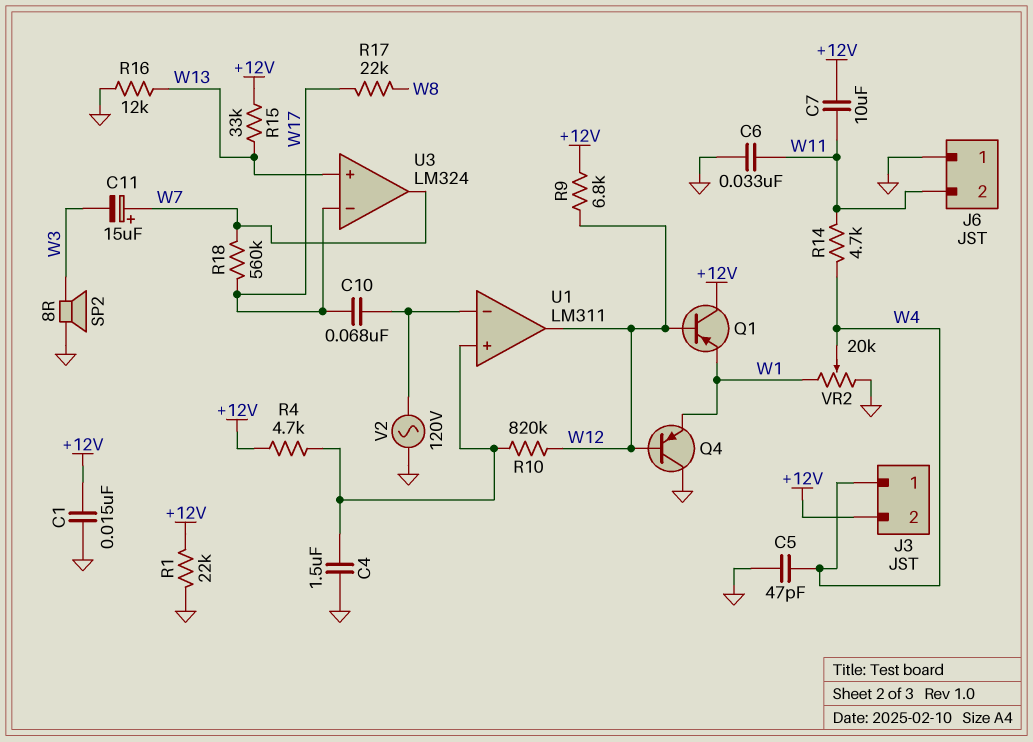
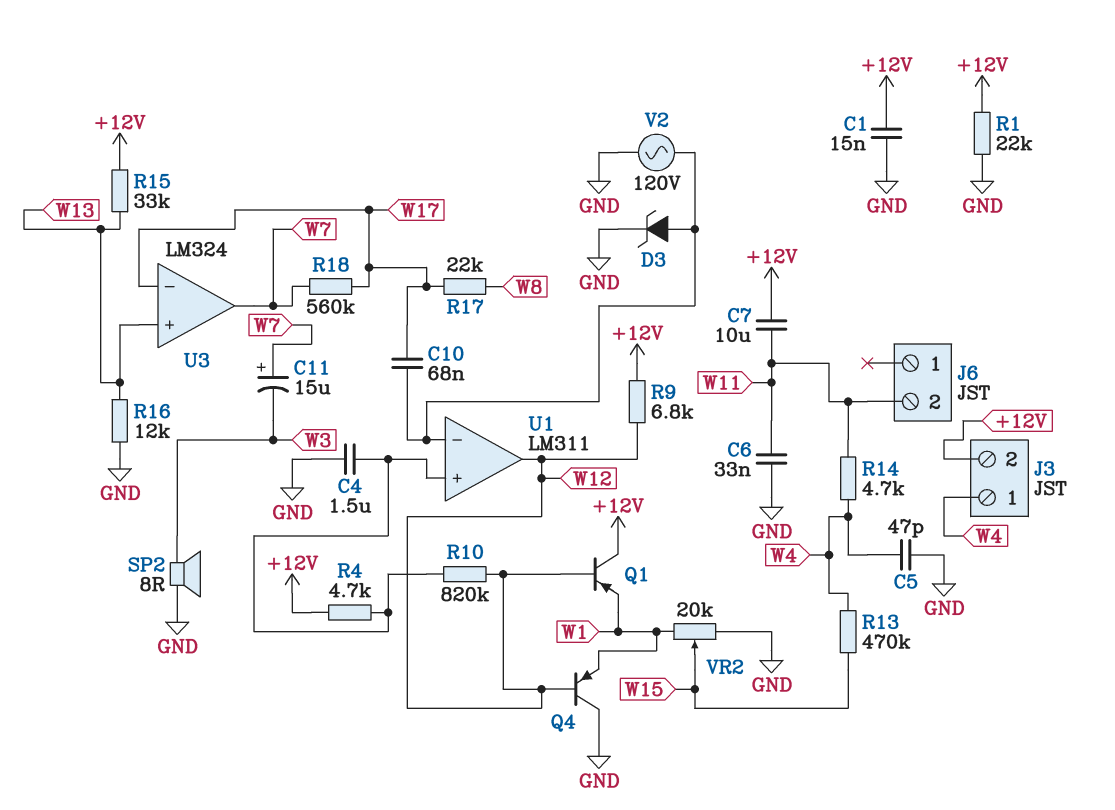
D3: none -> zener (A U1/in-, K GND)
J6 pin 1: GND -> none
R13: none -> 470k (W4, W15)
VR2: 20k (GND, W1, wiper W4) -> 20k (GND, W1, wiper W15)

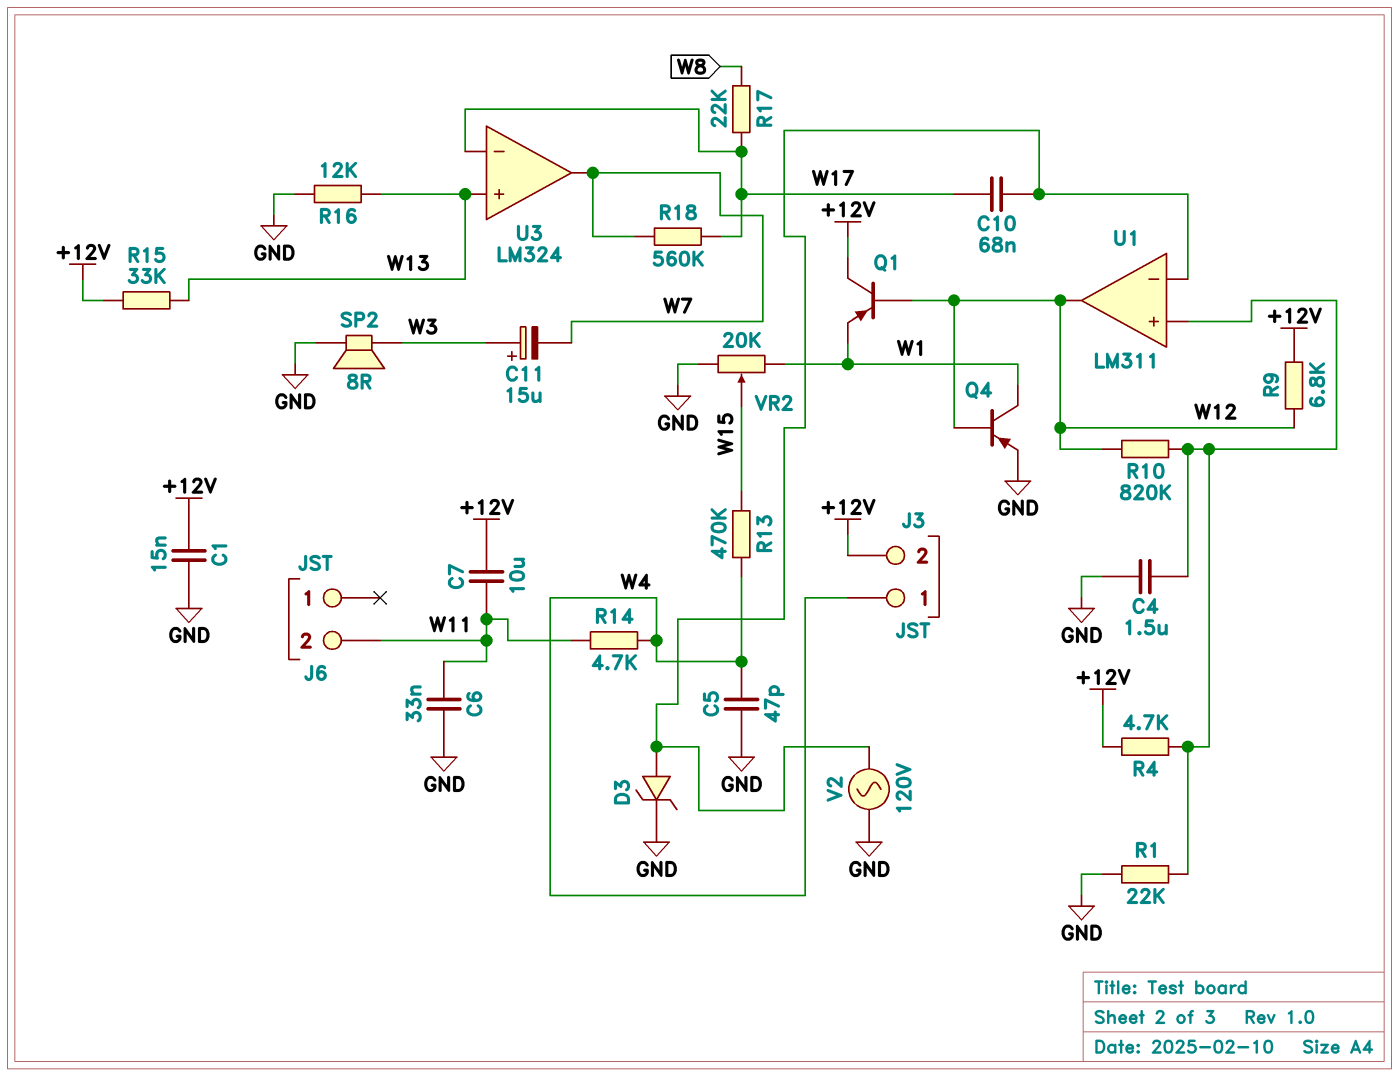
C11: 15uF (plus W7, minus W3) -> 15uF (plus W3, minus W7)
Q4: PNP (B W12, C GND, E W1) -> PNP (B W12, C W1, E GND)
R1: 22k (+12V, GND) -> 22k (GND, U1/in+)

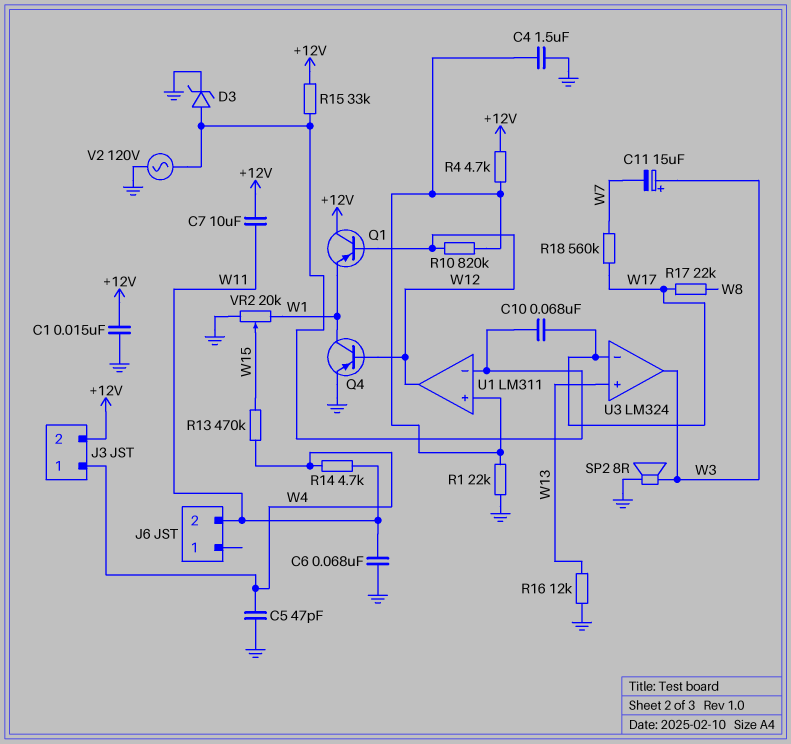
C6: 33nF (GND, W11) -> 68nF (GND, W11)
R9: 6.8k (+12V, W12) -> none
R15: 33k (+12V, W13) -> 33k (+12V, U1/in-)
U3 pin out: W7 -> W3

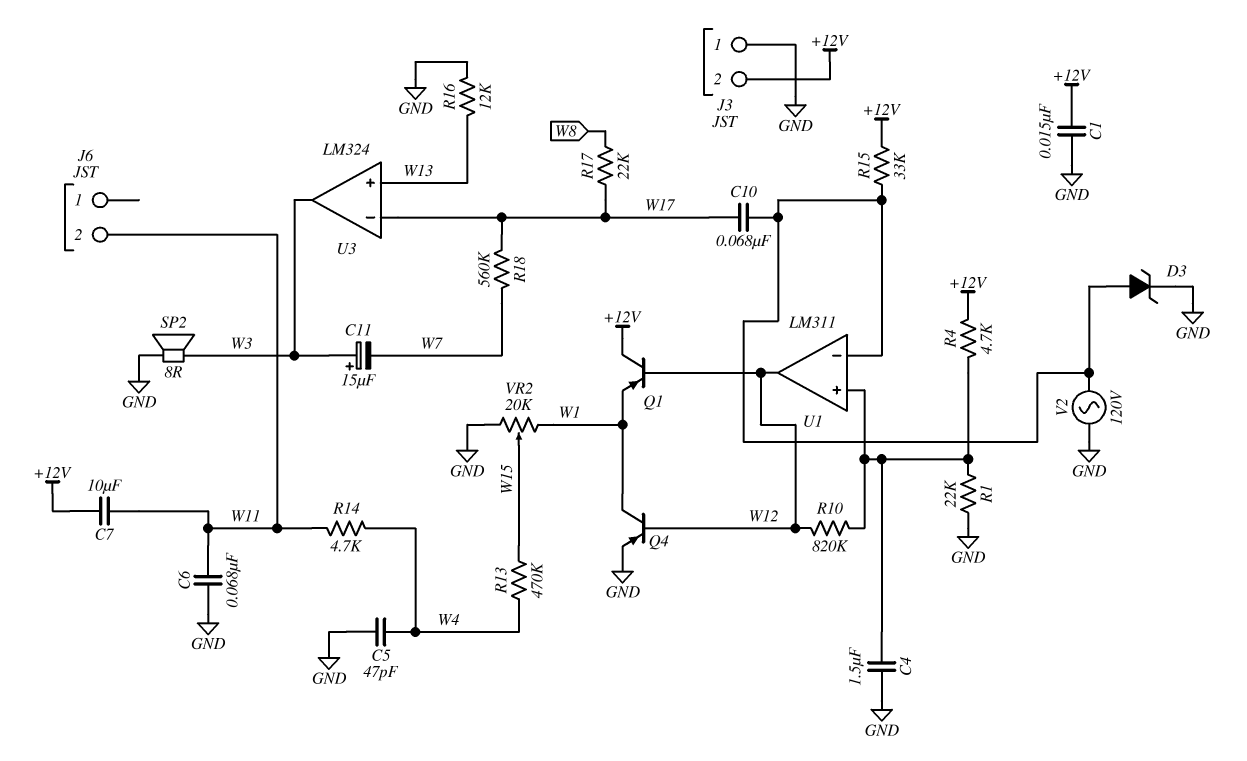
J3 pin 1: W4 -> GND

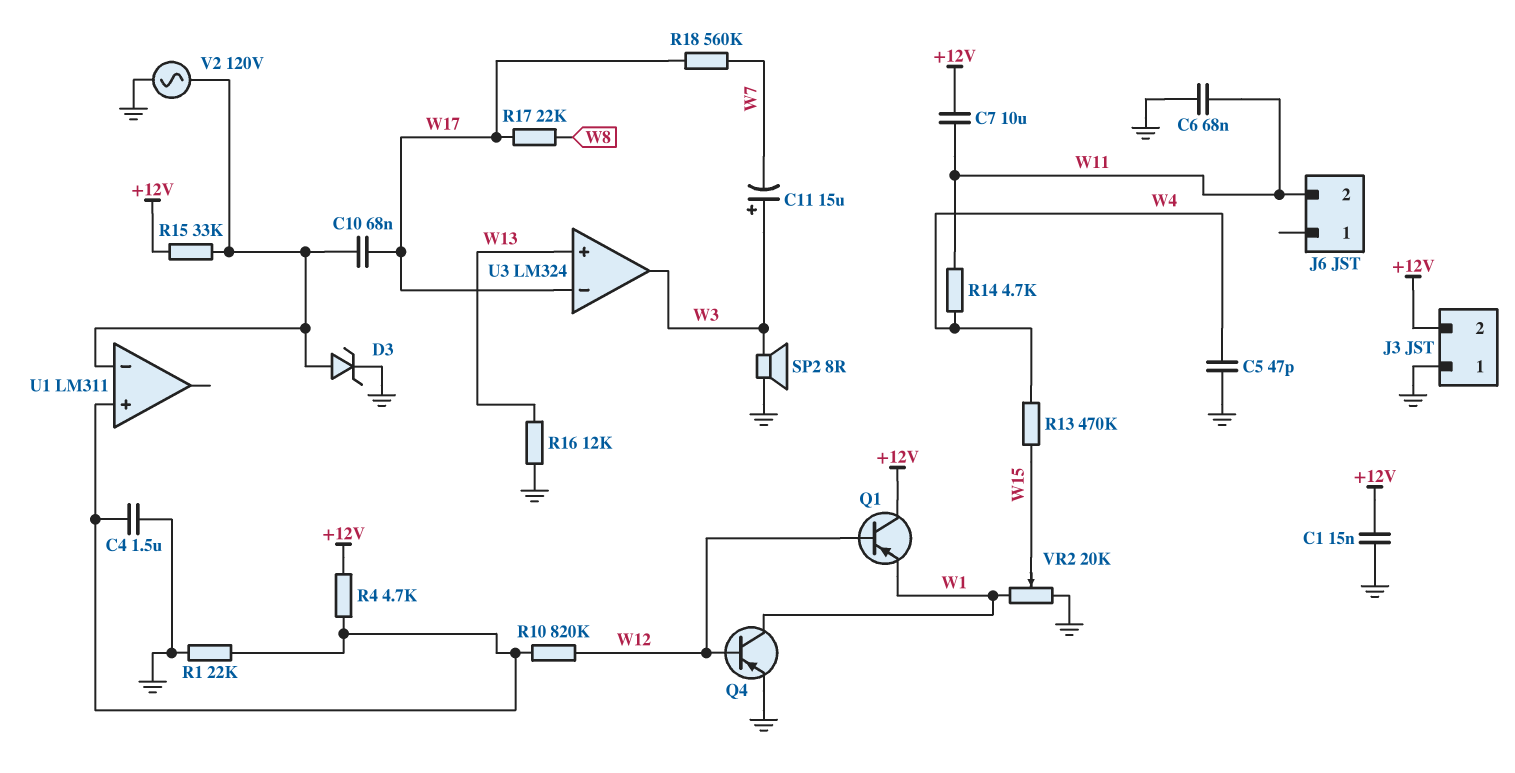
U1 pin out: W12 -> none

